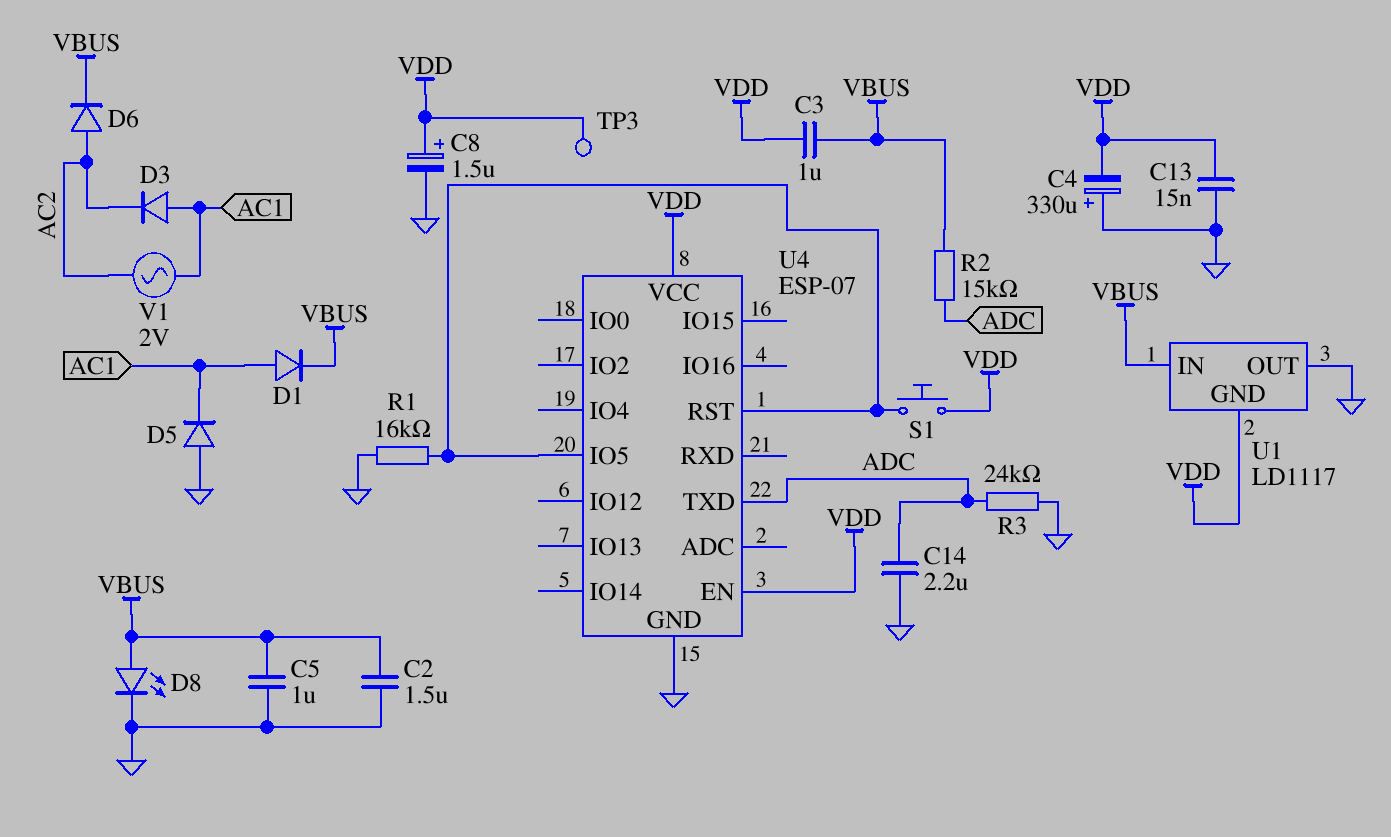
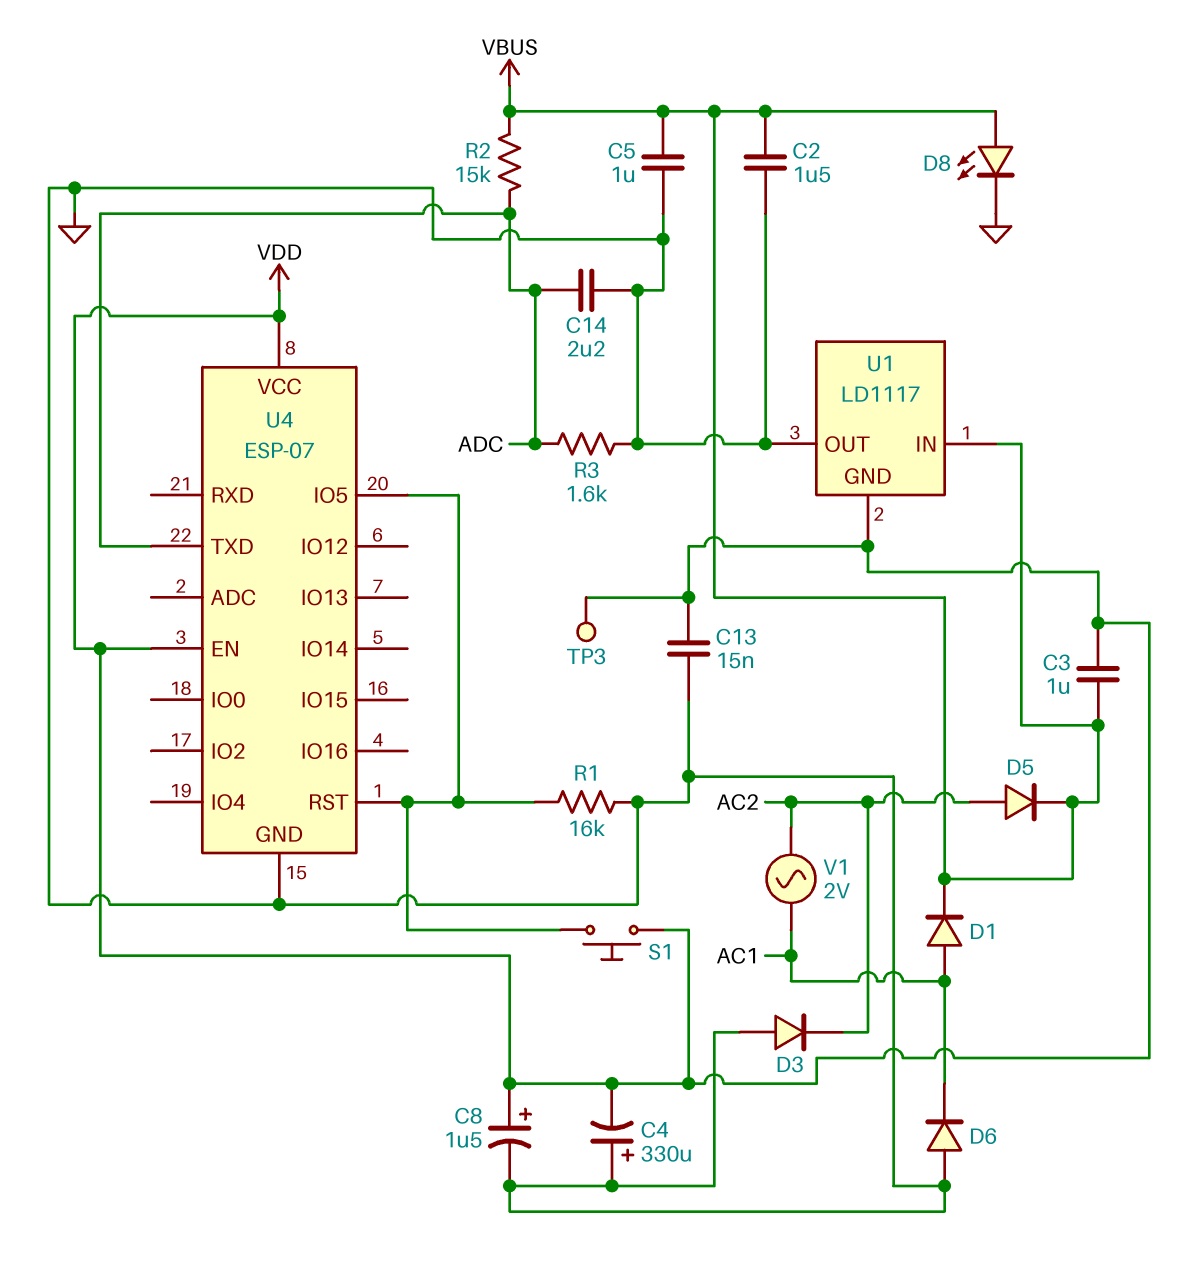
D3: diode (A AC1, K AC2) -> diode (A GND, K AC2)
D5: diode (A GND, K AC1) -> diode (A AC2, K VBUS)
D6: diode (A AC2, K VBUS) -> diode (A GND, K AC1)
R3: 24k (ADC, GND) -> 1.6k (ADC, GND)

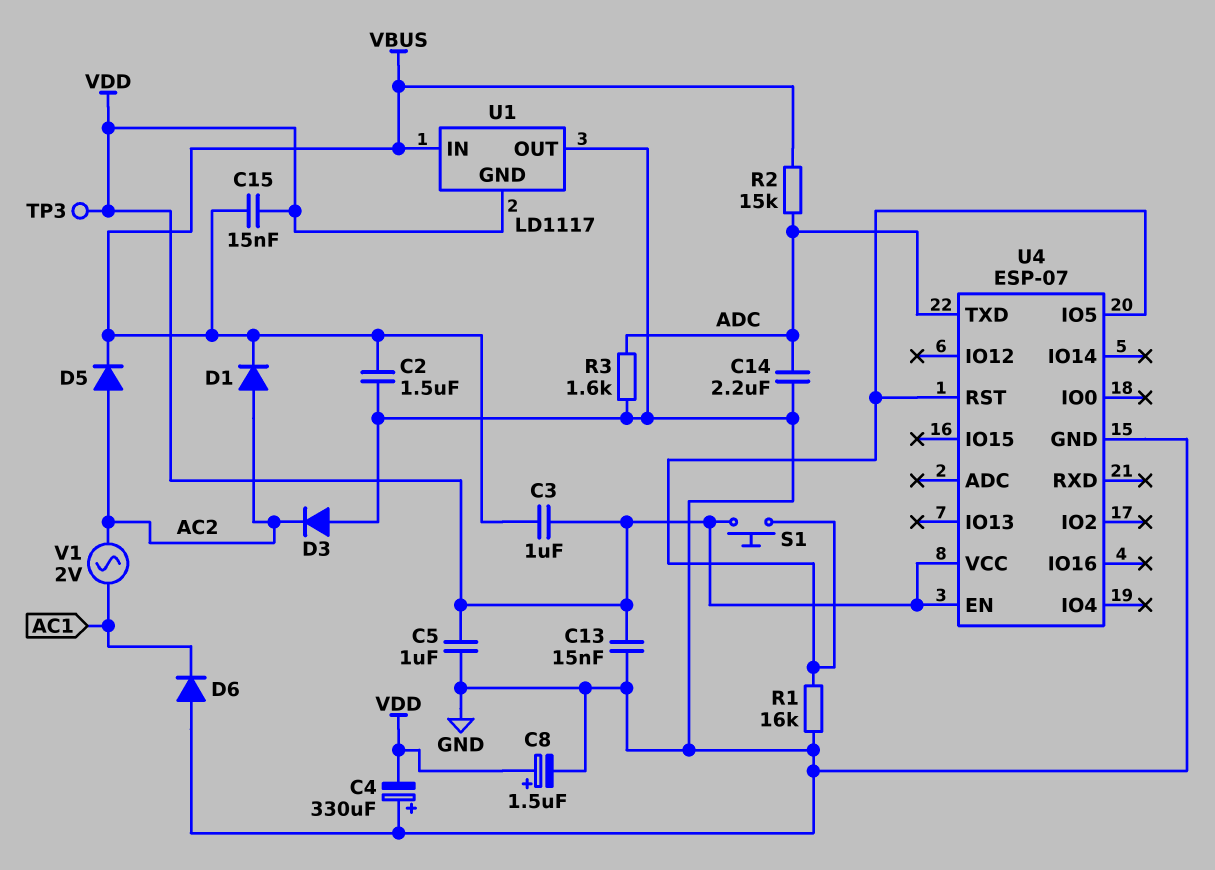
C5: 1uF (GND, VBUS) -> 1uF (GND, VDD)
C15: none -> 15nF (VBUS, VDD)
D1: diode (A AC1, K VBUS) -> diode (A AC2, K VBUS)
D8: LED (A VBUS, K GND) -> none

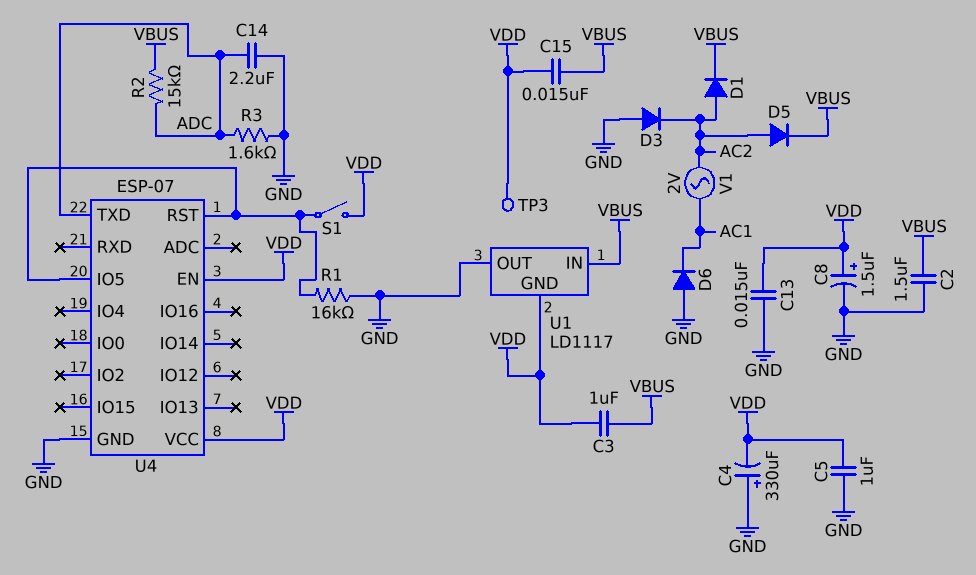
S1: button (U4/IO5, VDD) -> switch (U4/IO5, VDD)

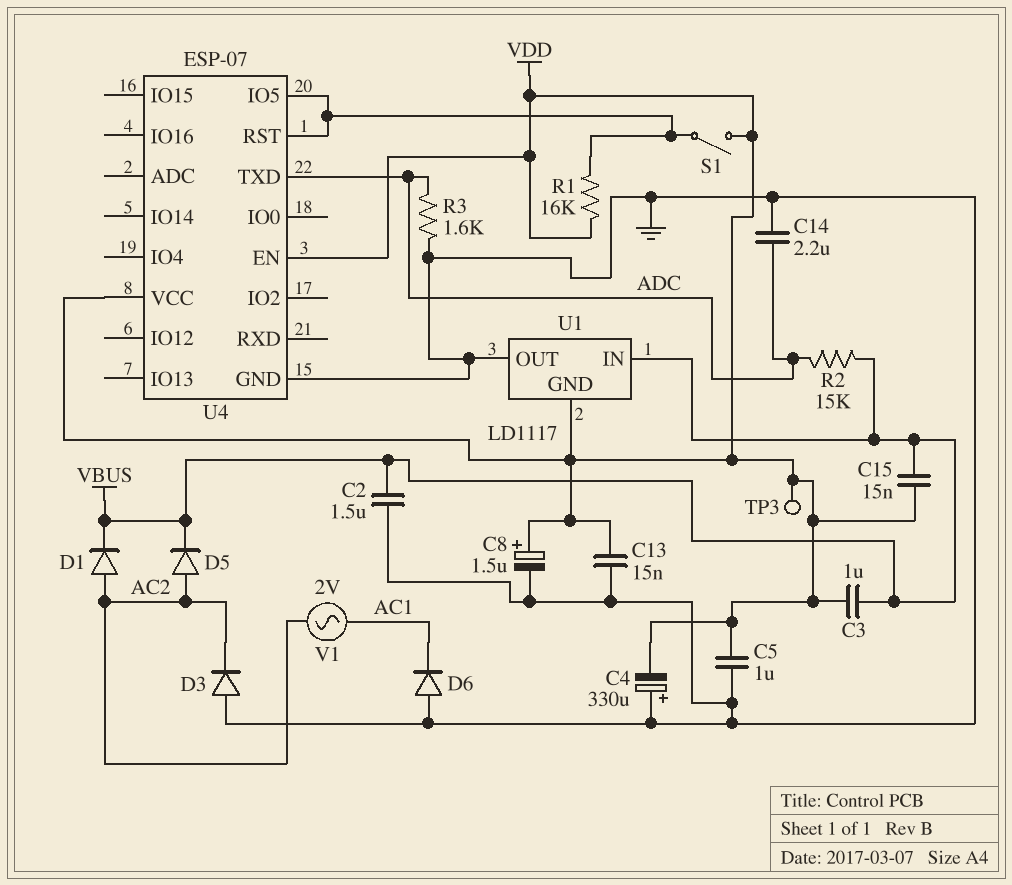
R1: 16k (GND, U4/IO5) -> 16k (U4/IO5, VDD)

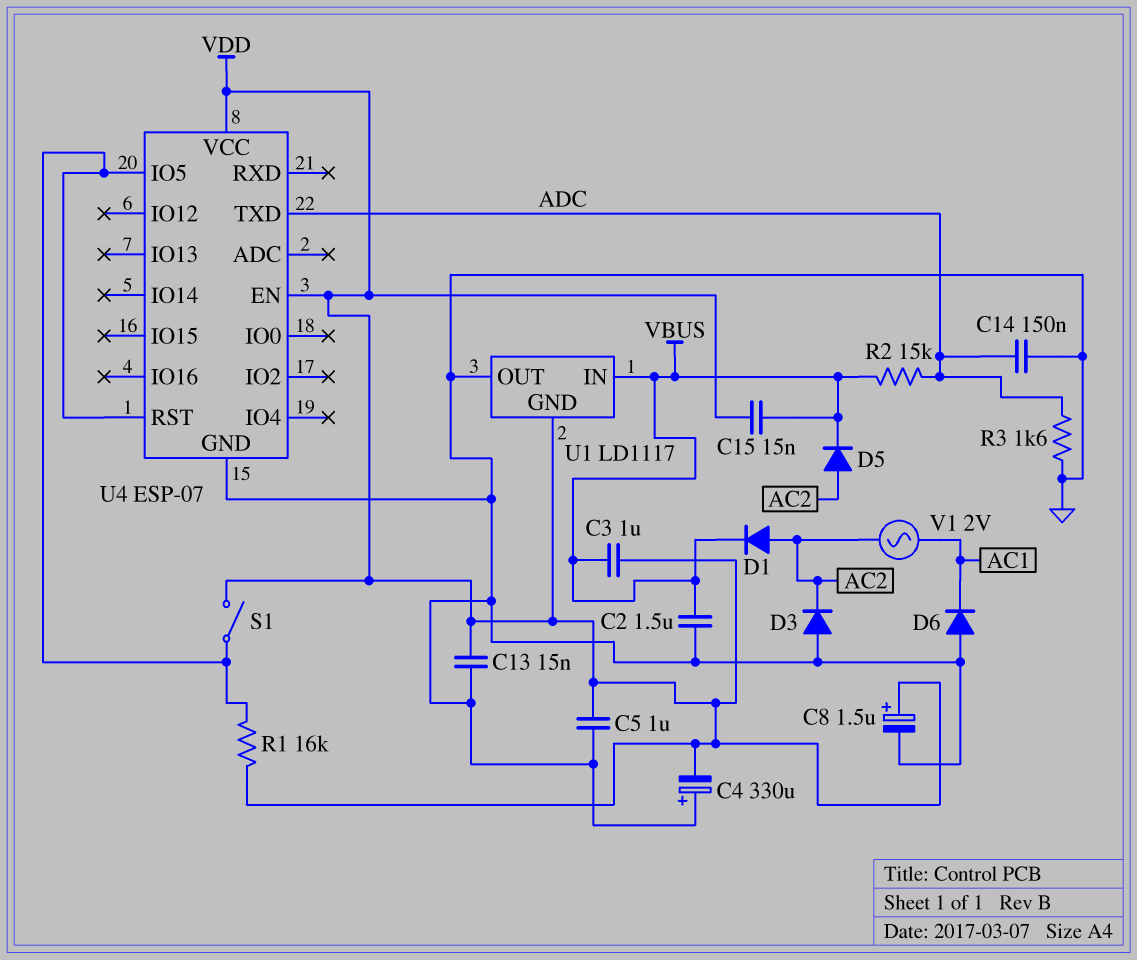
C14: 2.2uF (ADC, GND) -> 150nF (ADC, GND)
TP3: test point (VDD) -> none

